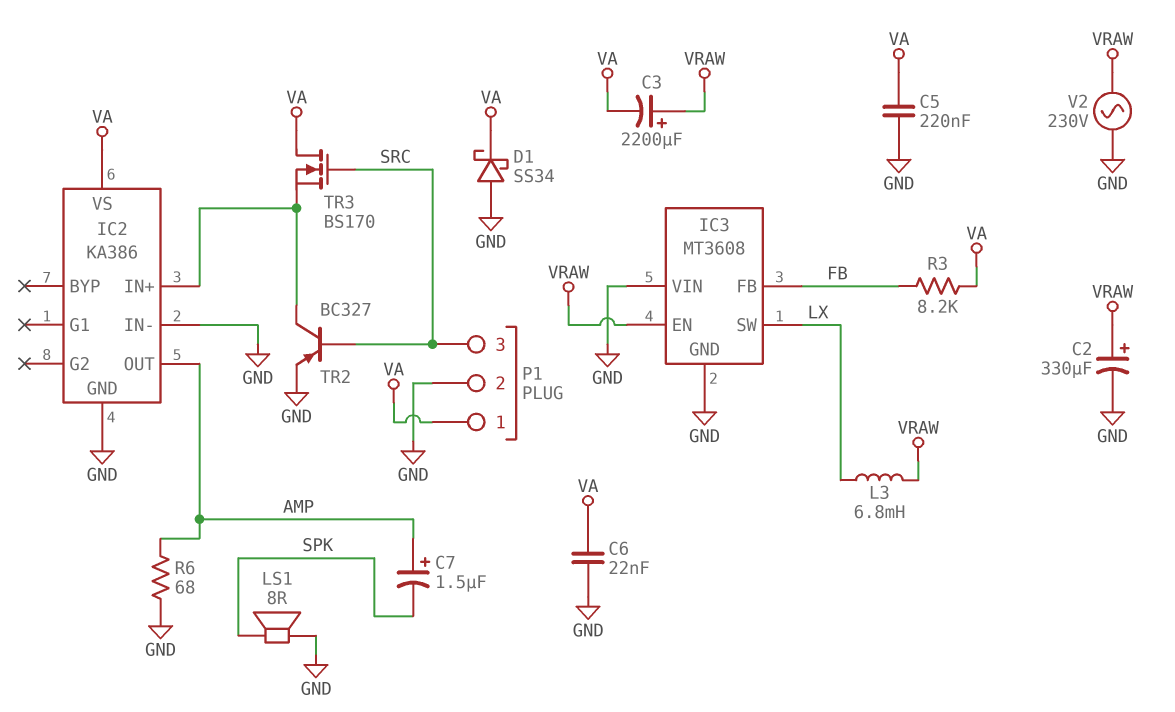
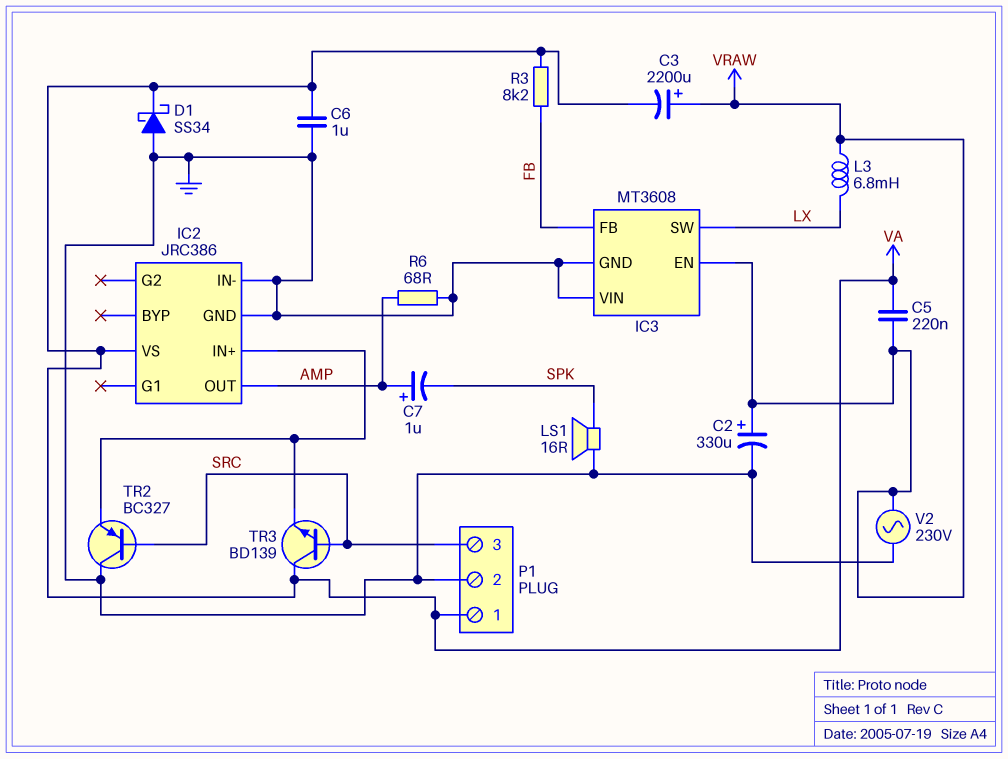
C5: 220nF (GND, VA) -> 220nF (VA, VRAW)
C6: 22nF (GND, VA) -> 1uF (GND, VA)
C7: 1.5uF (plus AMP, minus SPK) -> 1uF (plus AMP, minus SPK)
IC2: KA386 -> JRC386
LS1: speaker 8R (GND, SPK) -> speaker 16R (GND, SPK)
TR2: PNP BC327 (B SRC, C IC2/IN+, E GND) -> PNP BC327 (B SRC, C GND, E IC2/IN+)
TR3: NMOS BS170 (G SRC, D VA, S IC2/IN+) -> NPN BD139 (B SRC, C VA, E IC2/IN+)

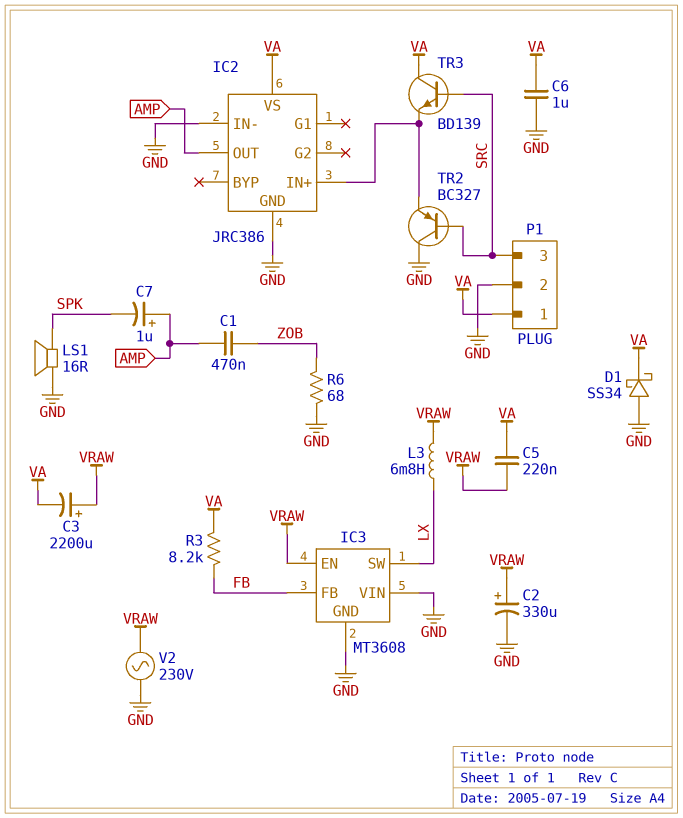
C1: none -> 470nF (AMP, ZOB)
R6: 68 (AMP, GND) -> 68 (GND, ZOB)

